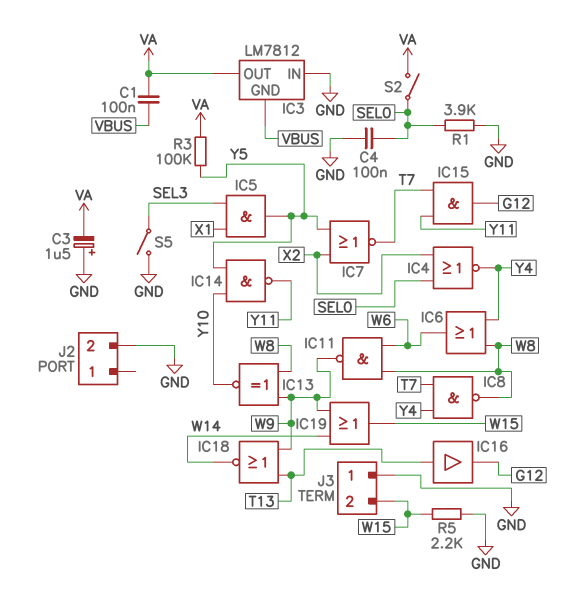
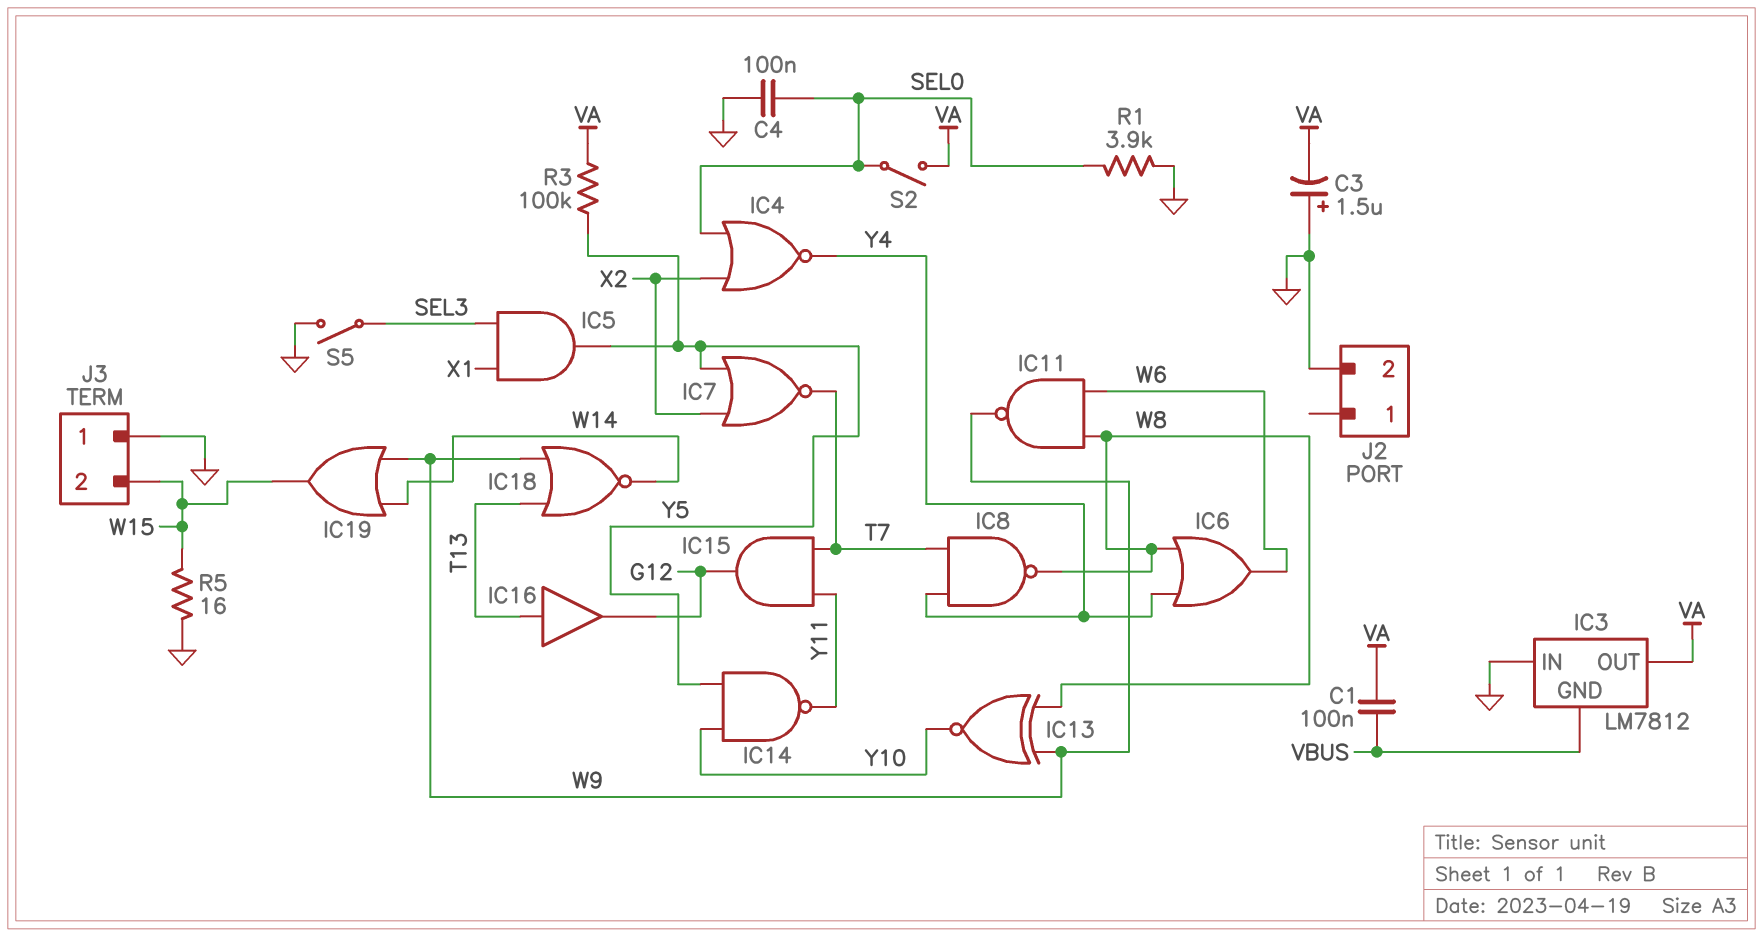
R5: 2.2k (GND, W15) -> 16 (GND, W15)

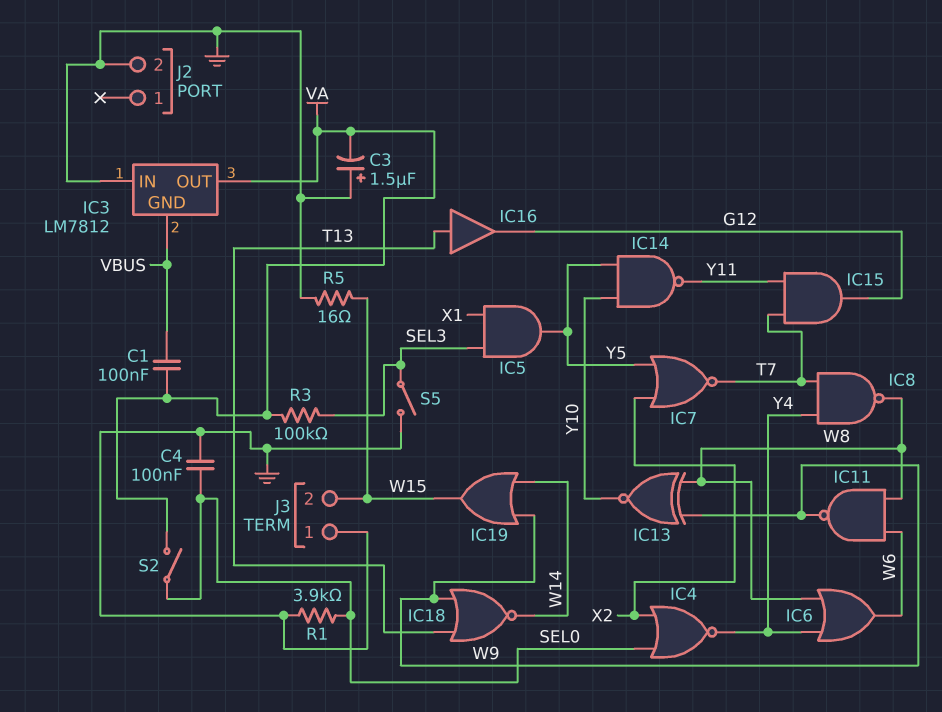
R3: 100k (VA, Y5) -> 100k (SEL3, VA)

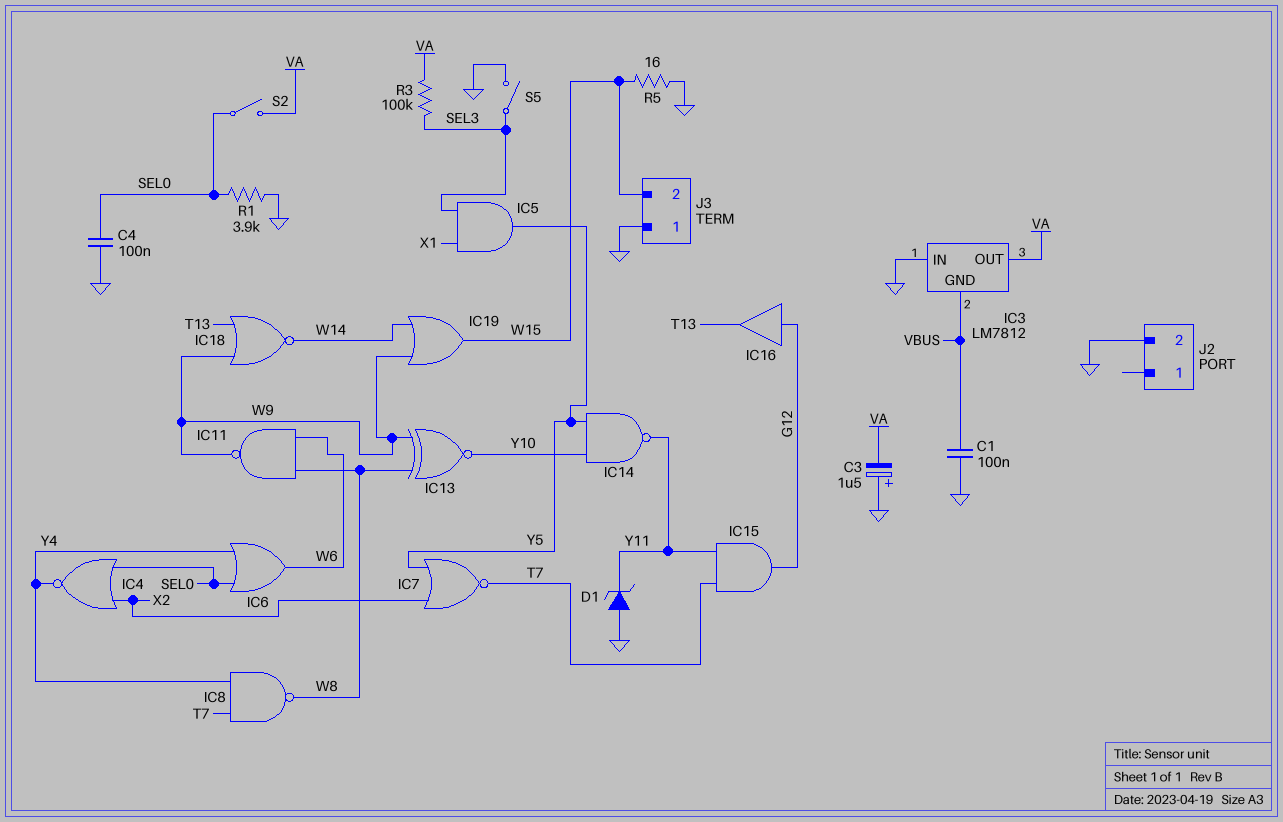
C1: 100nF (VA, VBUS) -> 100nF (GND, VBUS)
D1: none -> zener (A GND, K Y11)
IC6: OR (in W8, in Y4, out W6) -> OR (in SEL0, in Y4, out W6)
IC16: buffer (in T13, out G12) -> buffer (in G12, out T13)

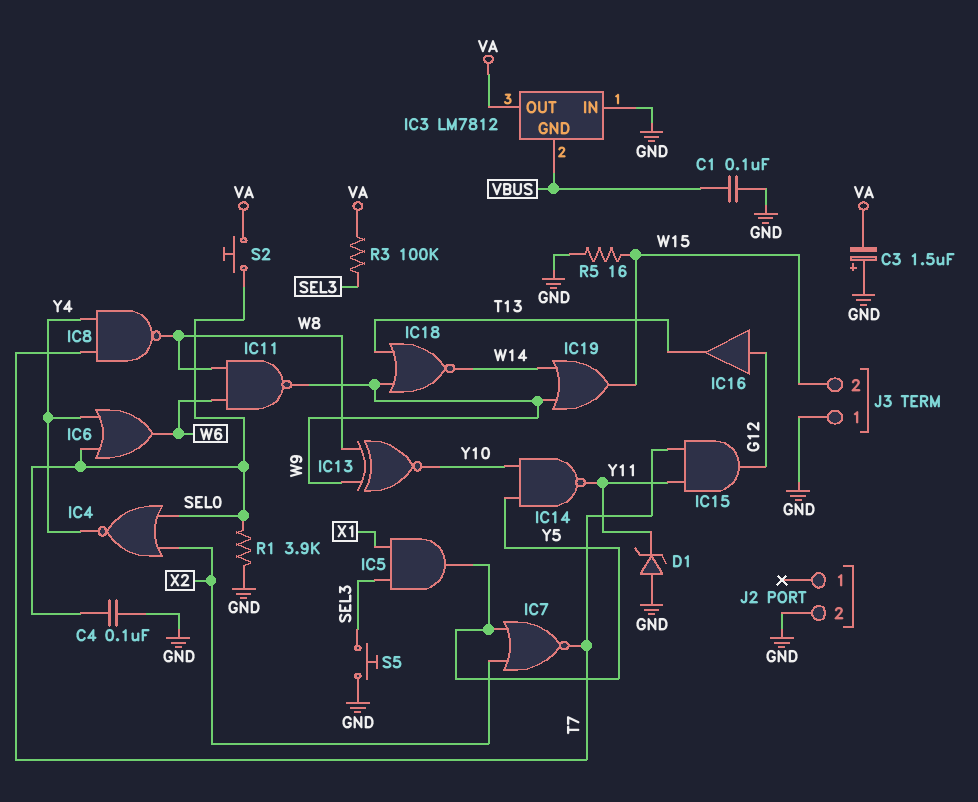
S2: switch (SEL0, VA) -> button (SEL0, VA)
S5: switch (GND, SEL3) -> button (GND, SEL3)

